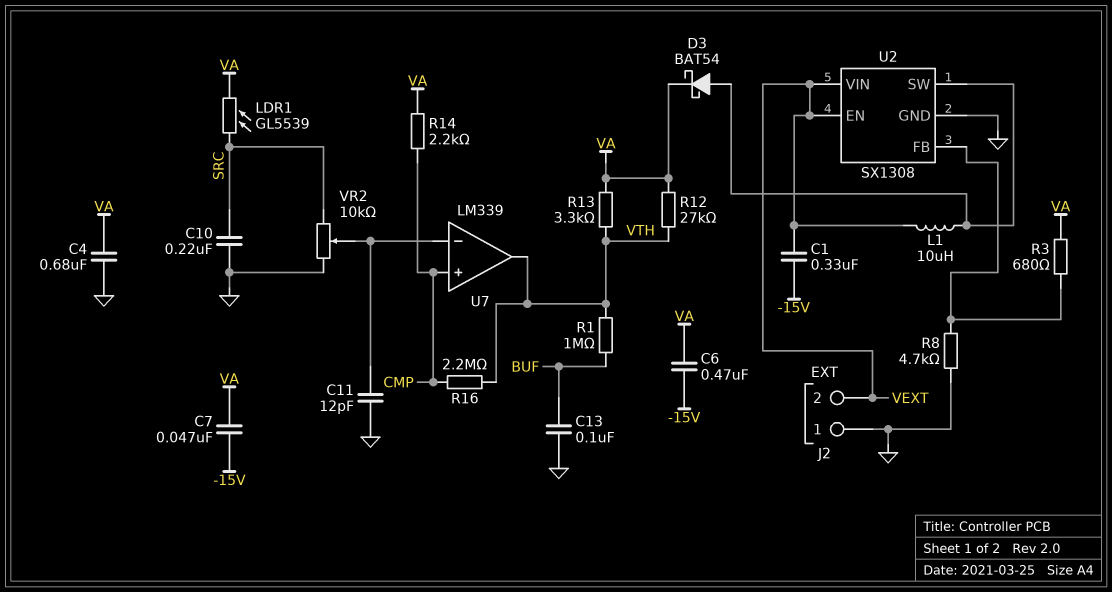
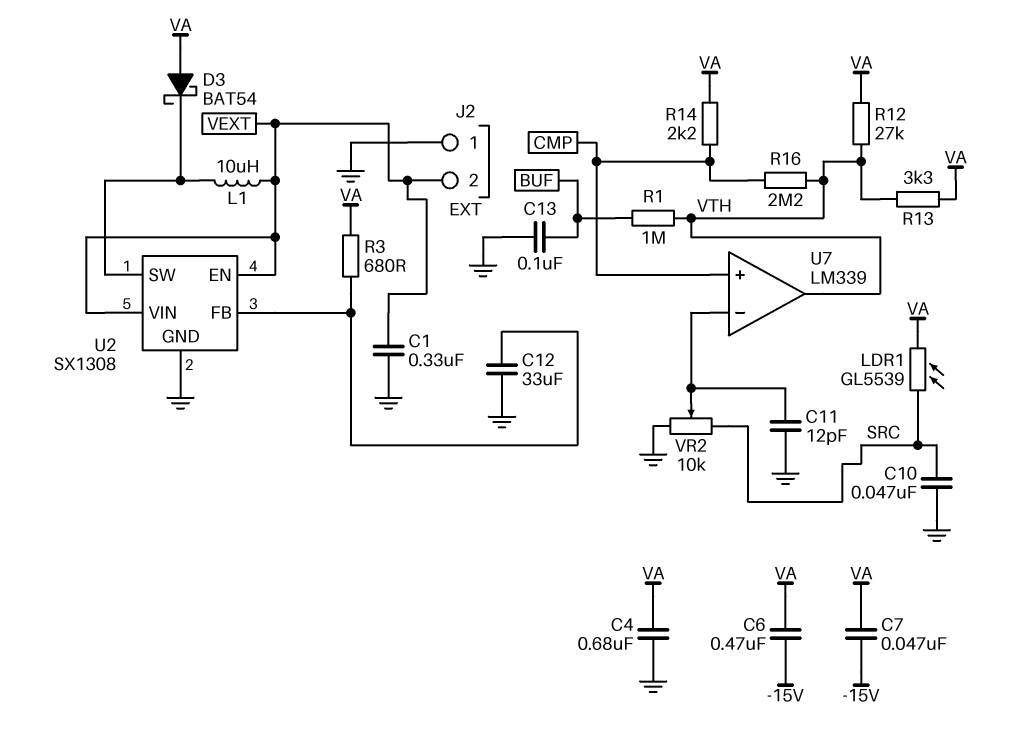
C1: 330nF (-15V, VEXT) -> 330nF (GND, VEXT)
C10: 220nF (GND, SRC) -> 47nF (GND, SRC)
C12: none -> 33uF (GND, U2/FB)
D3: schottky BAT54 (A U2/SW, K VA) -> schottky BAT54 (A VA, K U2/SW)
R8: 4.7k (GND, U2/FB) -> none

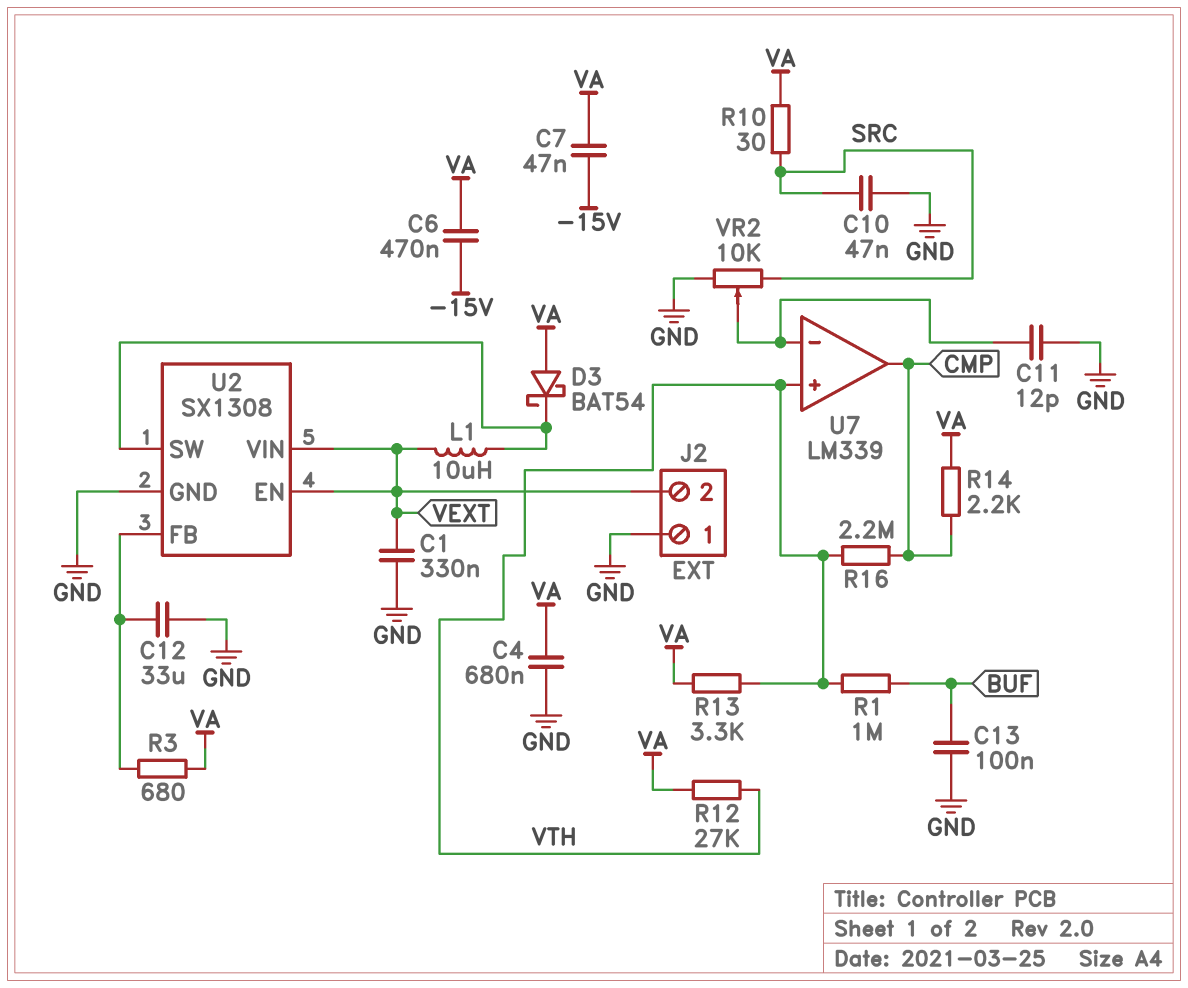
LDR1: GL5539 (SRC, VA) -> none
R10: none -> 30 (SRC, VA)
U7 pin in+: CMP -> VTH
U7 pin out: VTH -> CMP

